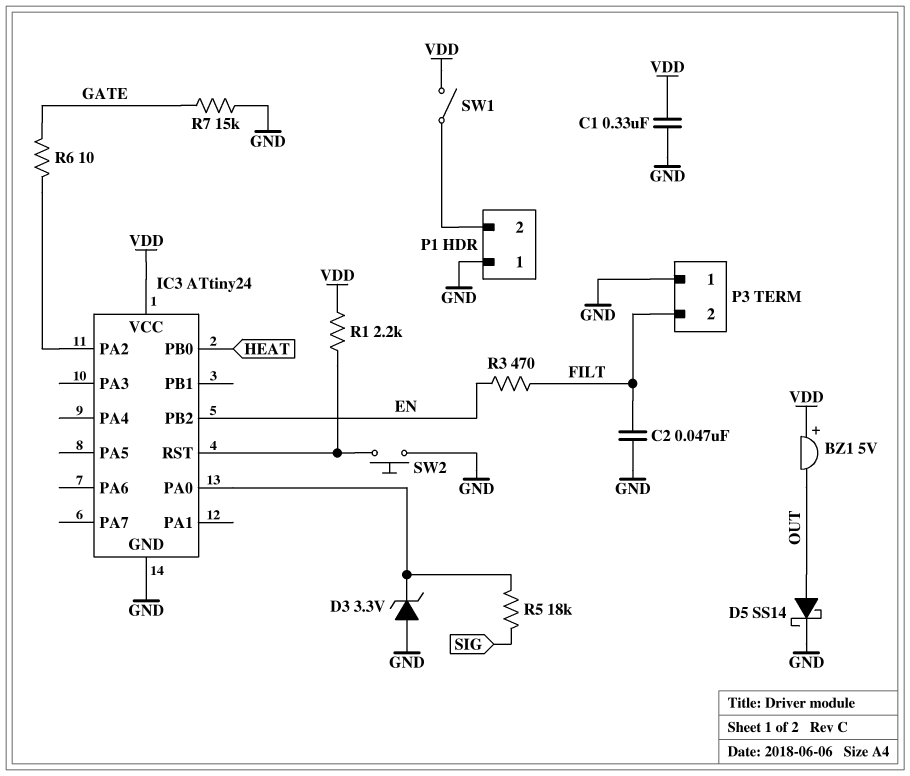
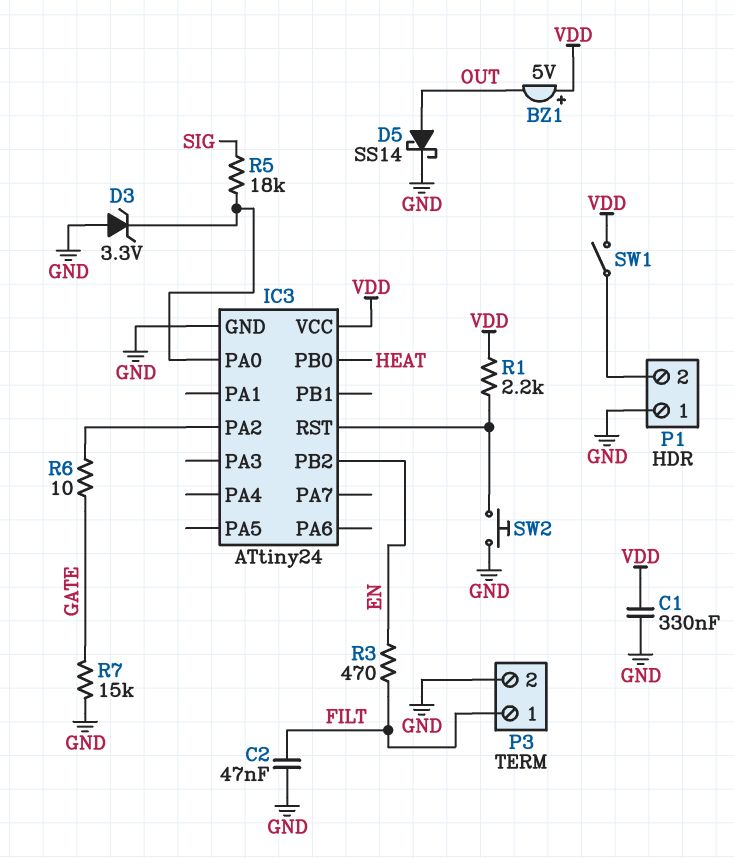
P3 pin 1: GND -> FILT
P3 pin 2: FILT -> GND

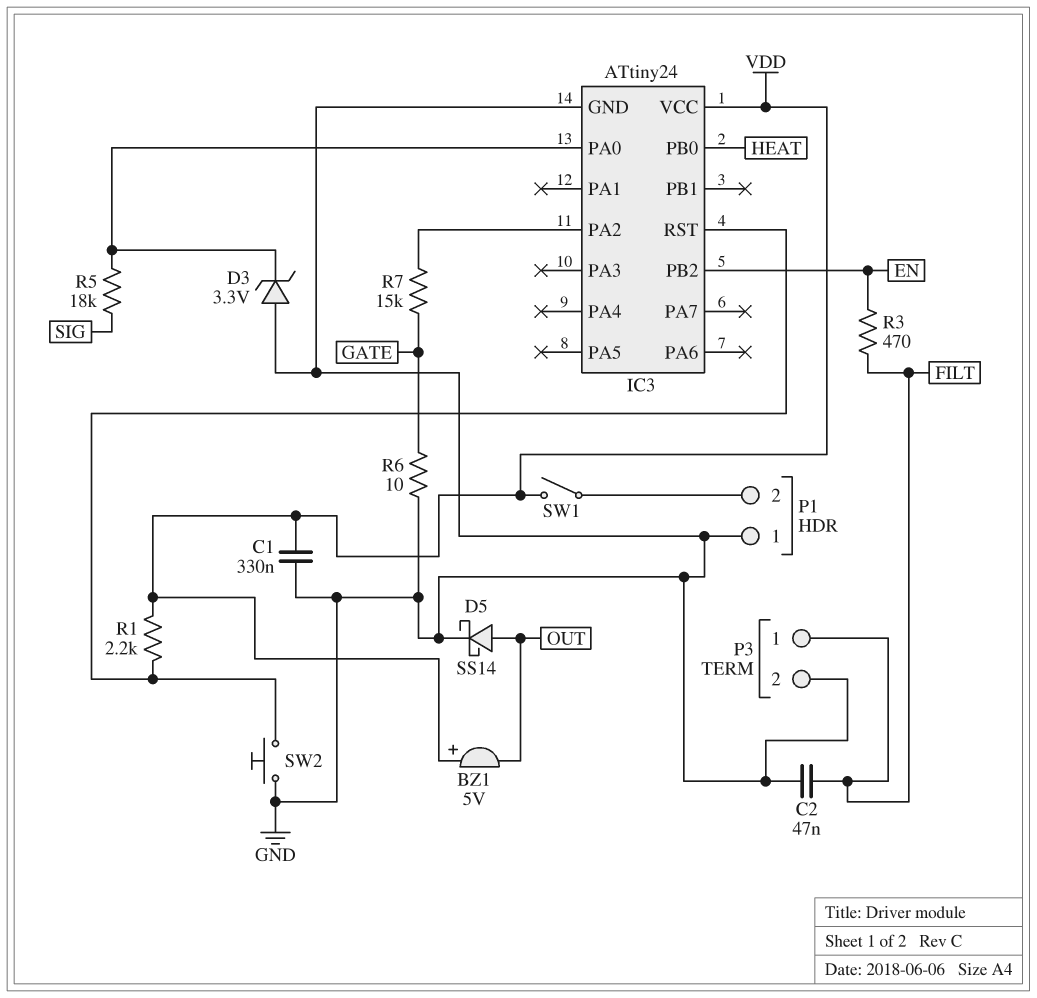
R6: 10 (GATE, IC3/PA2) -> 10 (GATE, GND)
R7: 15k (GATE, GND) -> 15k (GATE, IC3/PA2)

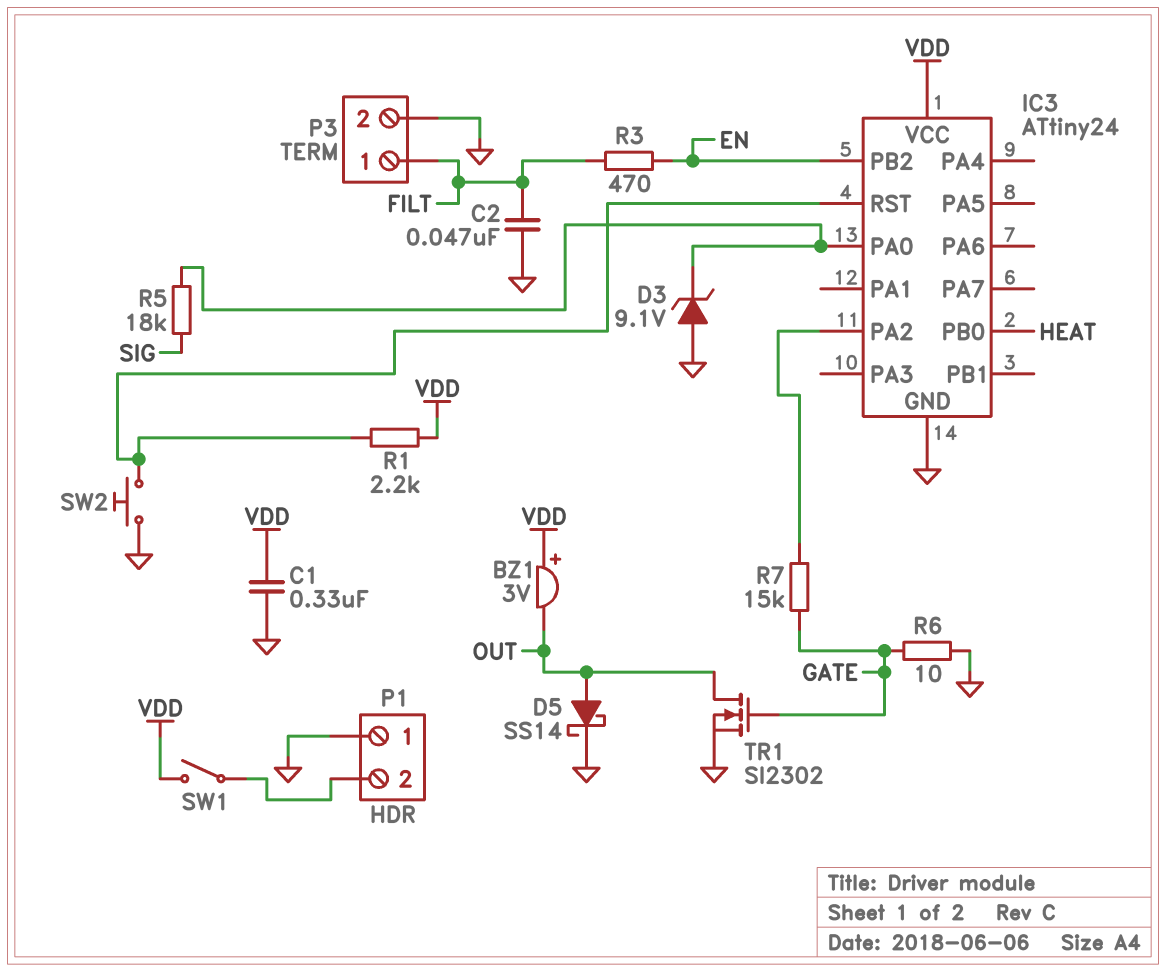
BZ1: buzzer 5V (plus VDD, minus OUT) -> buzzer 3V (plus VDD, minus OUT)
D3: zener 3.3V (A GND, K IC3/PA0) -> zener 9.1V (A GND, K IC3/PA0)
TR1: none -> NMOS SI2302 (G GATE, D OUT, S GND)

